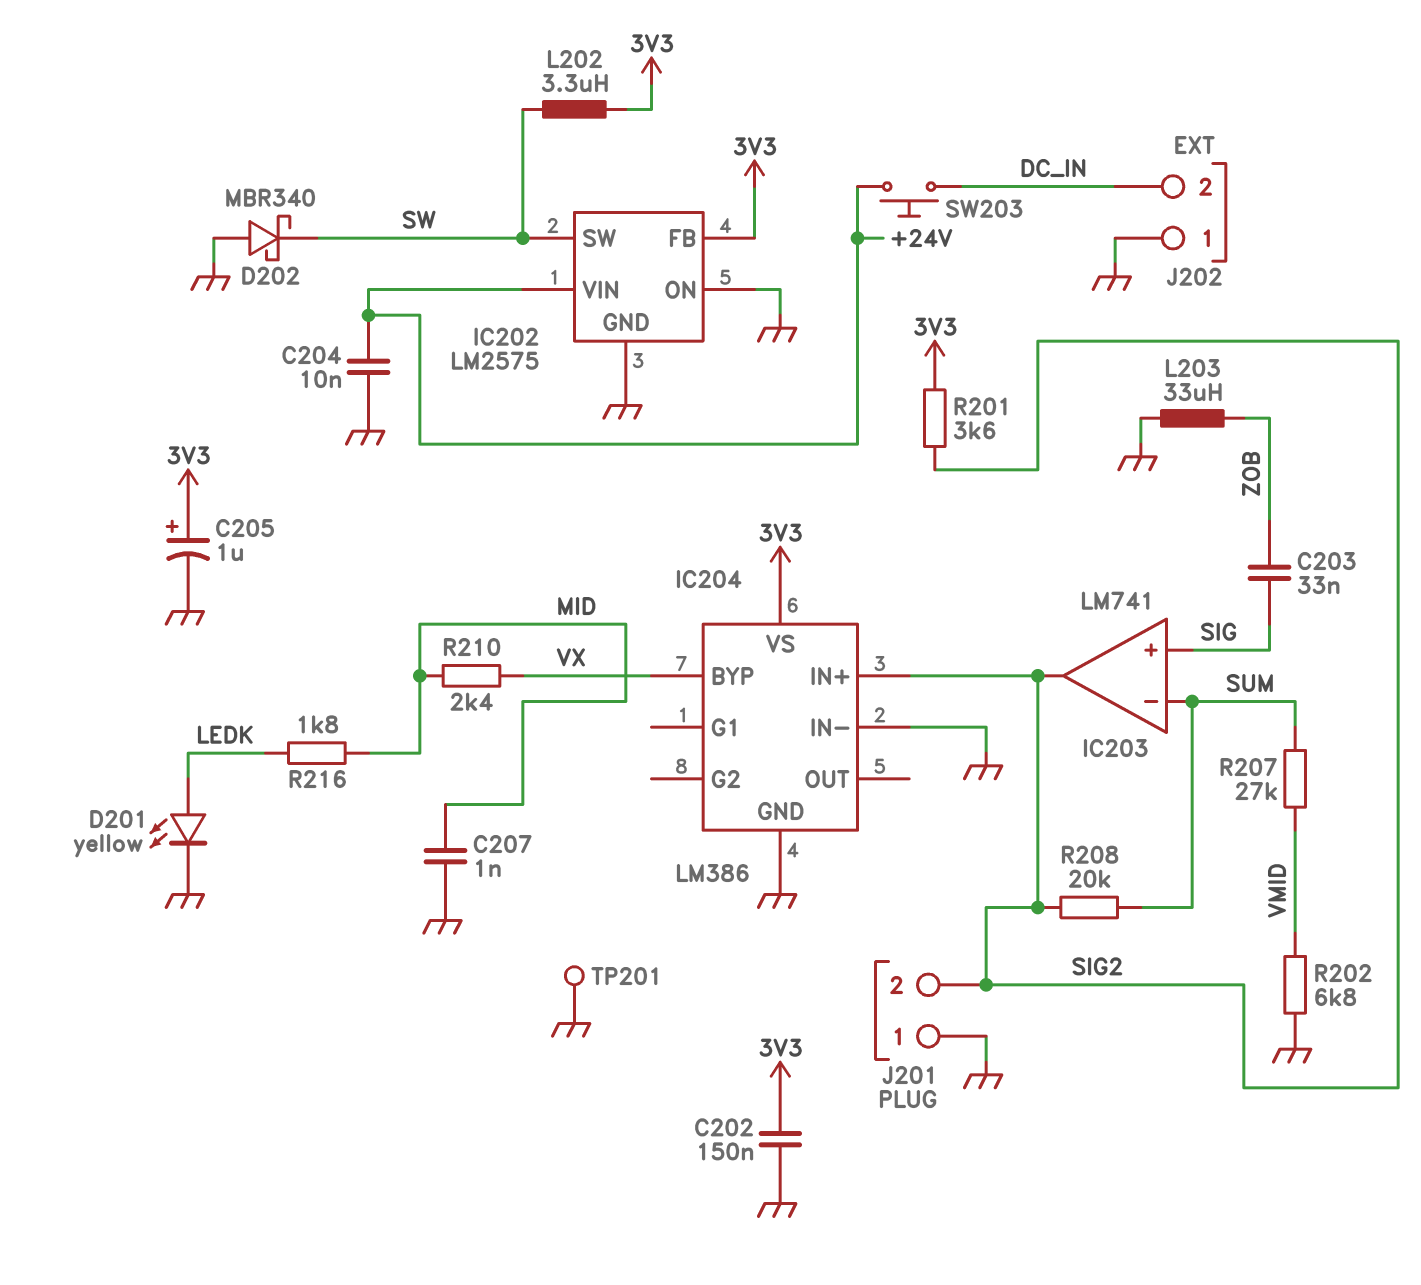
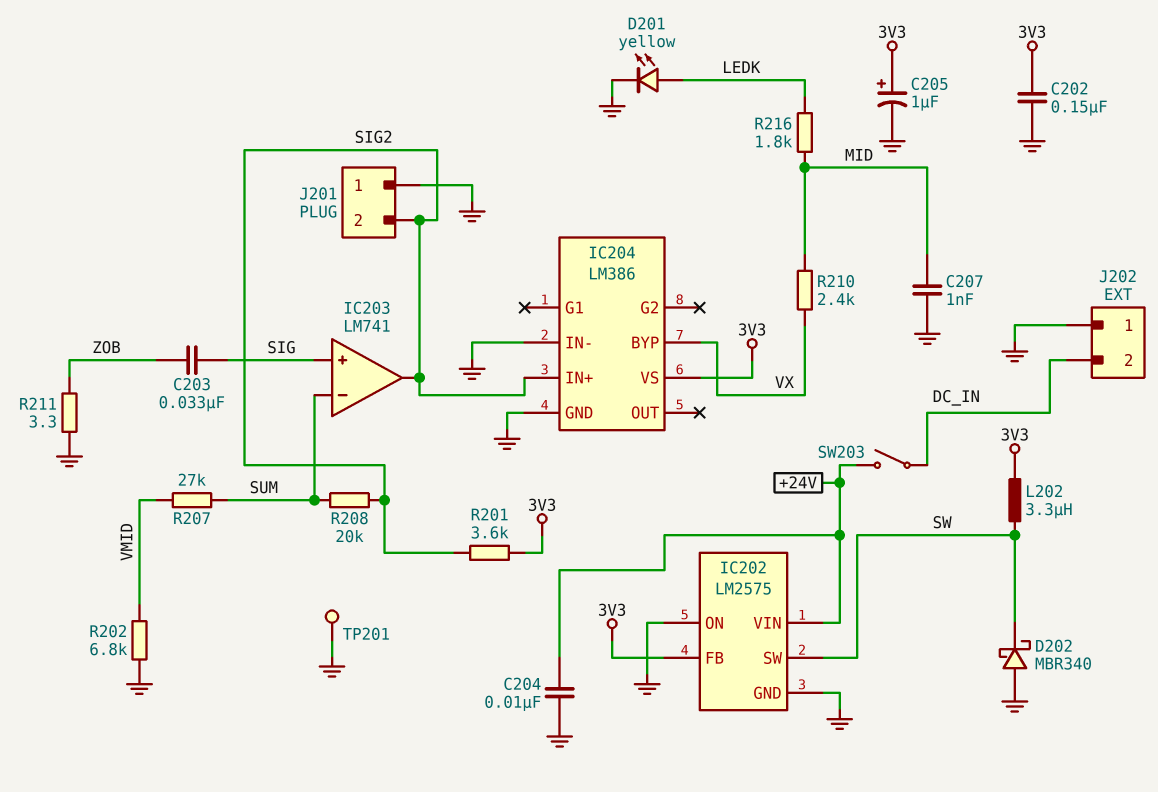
L203: 33uH (GND, ZOB) -> none
R211: none -> 3.3 (GND, ZOB)
SW203: button (+24V, DC_IN) -> switch (+24V, DC_IN)

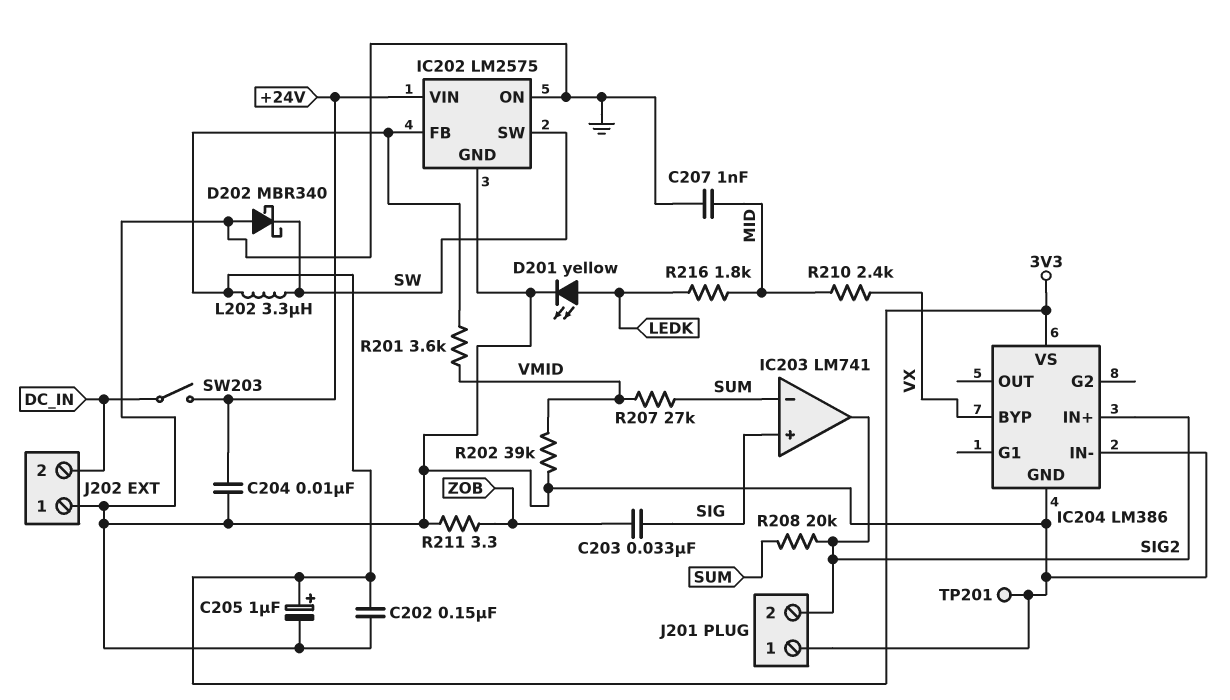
R201: 3.6k (3V3, SIG2) -> 3.6k (3V3, VMID)
R202: 6.8k (GND, VMID) -> 39k (GND, VMID)

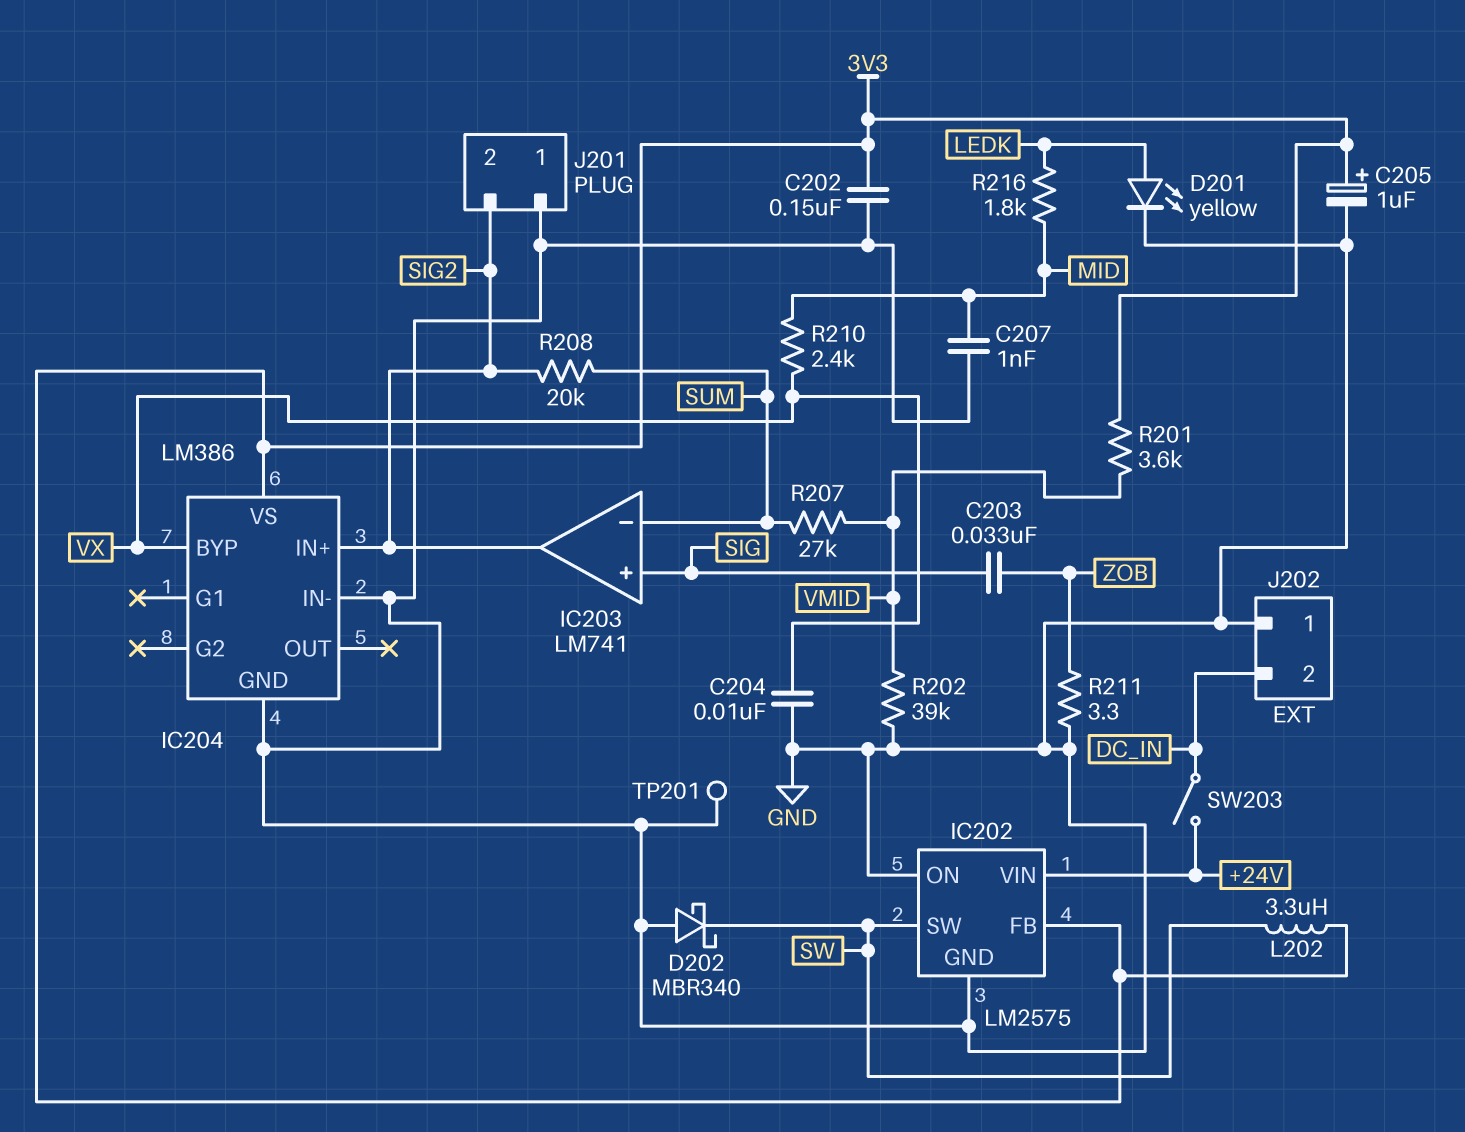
C204: 10nF (+24V, GND) -> 10nF (GND, VX)

